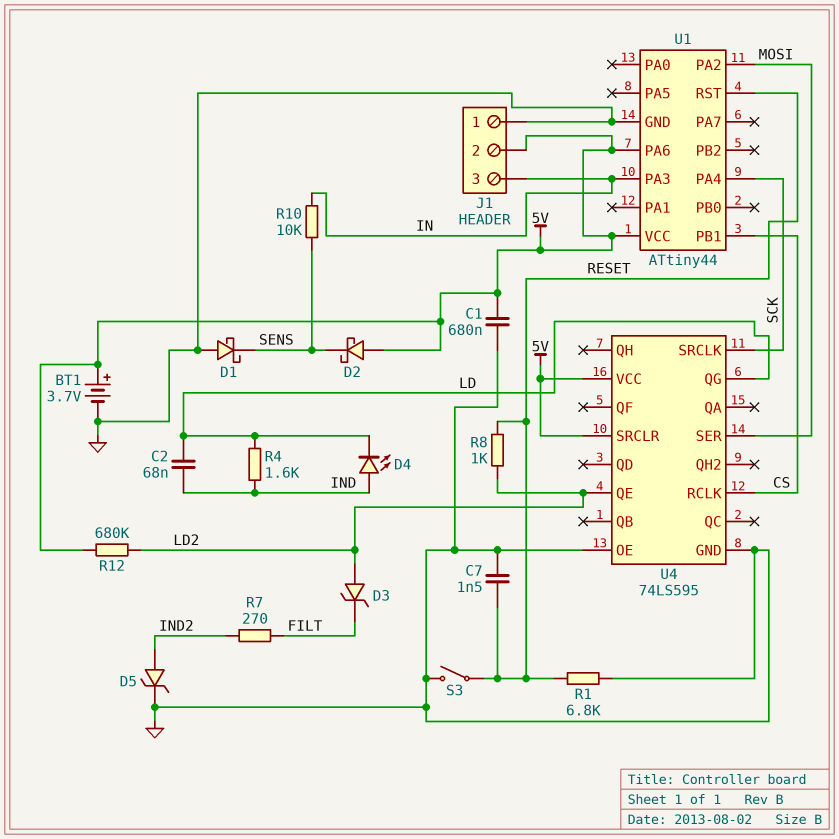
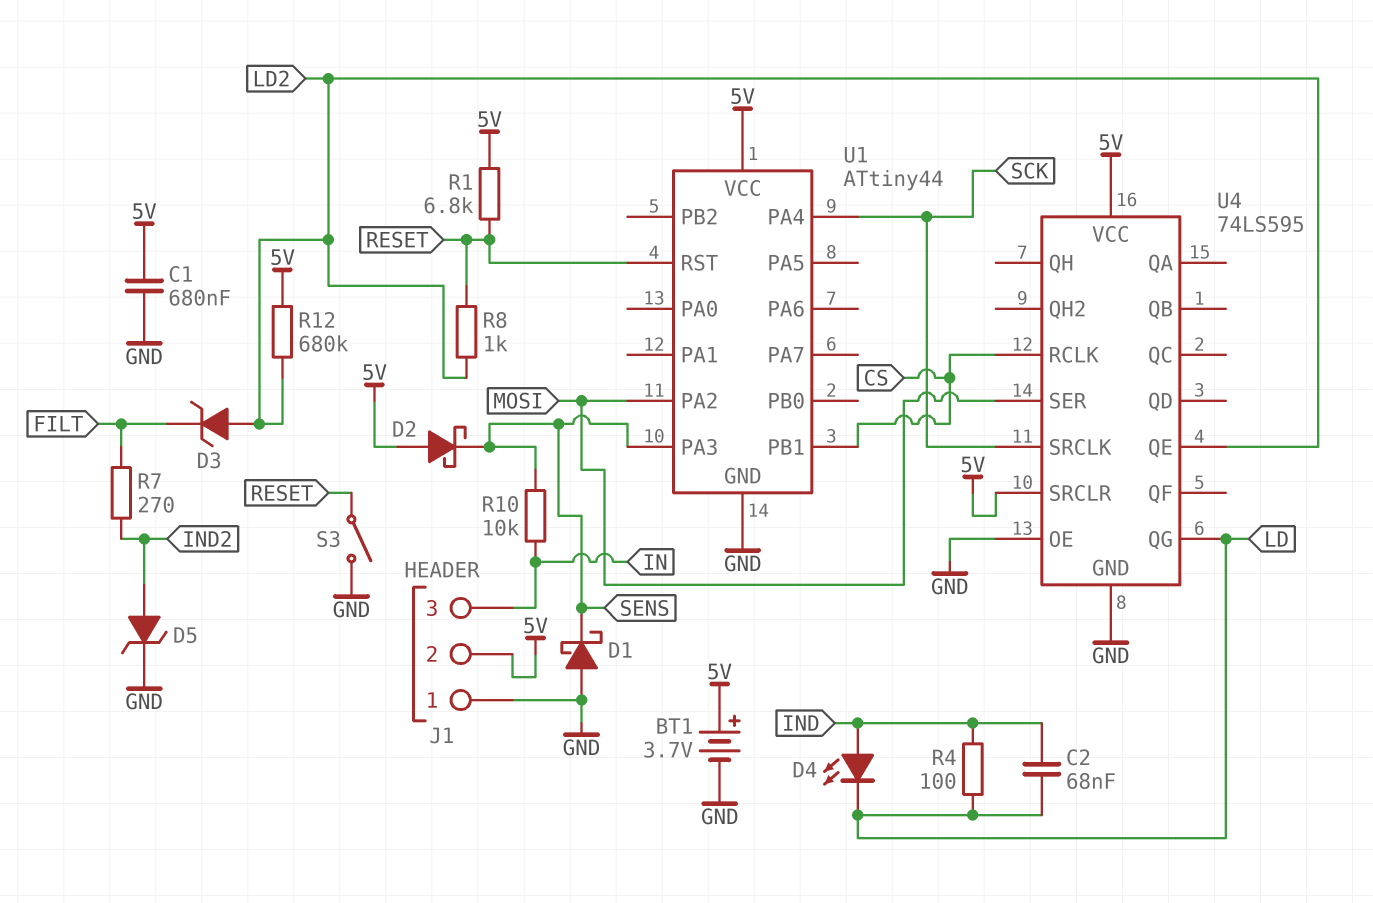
C7: 1.5nF (GND, RESET) -> none
R1: 6.8k (GND, RESET) -> 6.8k (5V, RESET)
R4: 1.6k (IND, LD) -> 100 (IND, LD)
U1 pin PA3: IN -> SENS
U1 pin PA6: 5V -> none

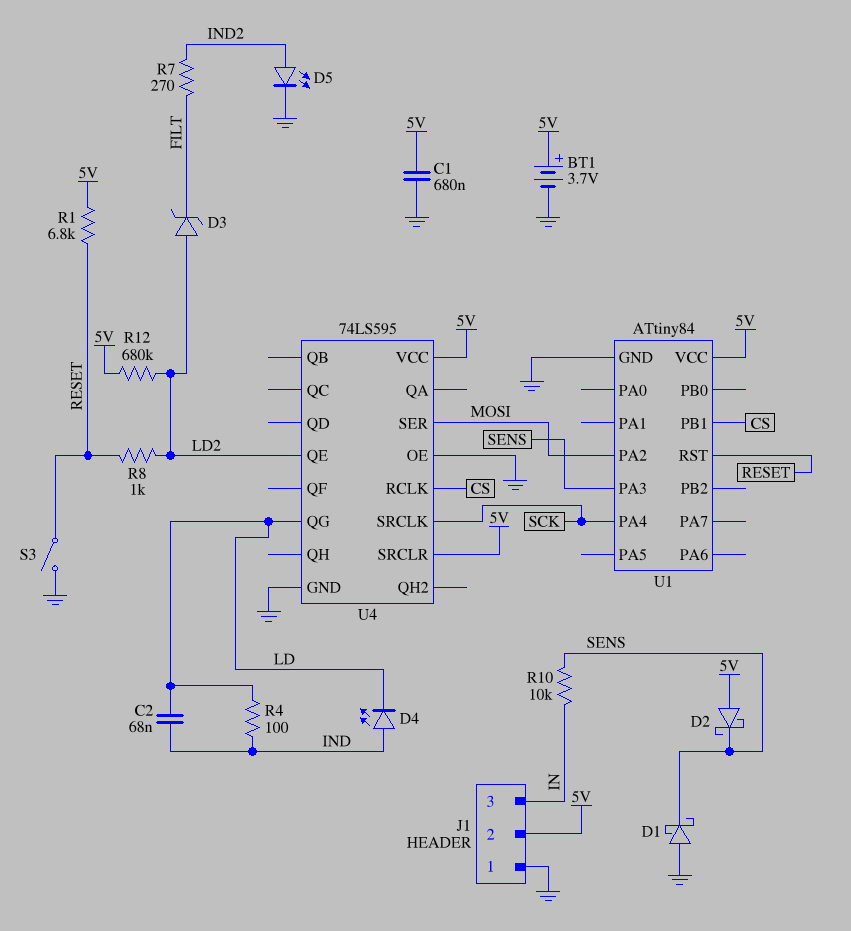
D5: zener (A IND2, K GND) -> LED (A IND2, K GND)
U1: ATtiny44 -> ATtiny84

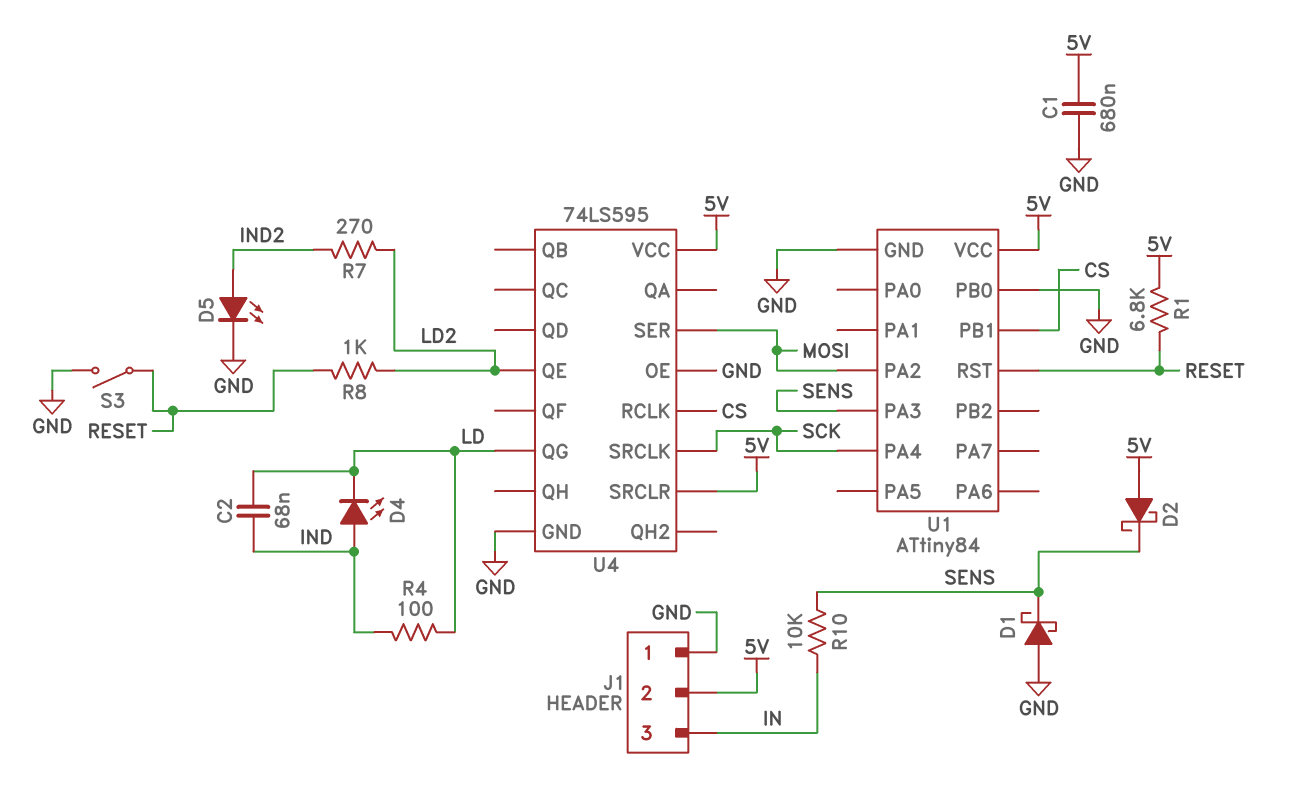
BT1: 3.7V (plus 5V, minus GND) -> none
D3: zener (A LD2, K FILT) -> none
R7: 270 (FILT, IND2) -> 270 (IND2, LD2)
R12: 680k (5V, LD2) -> none
U1 pin PB0: none -> GND

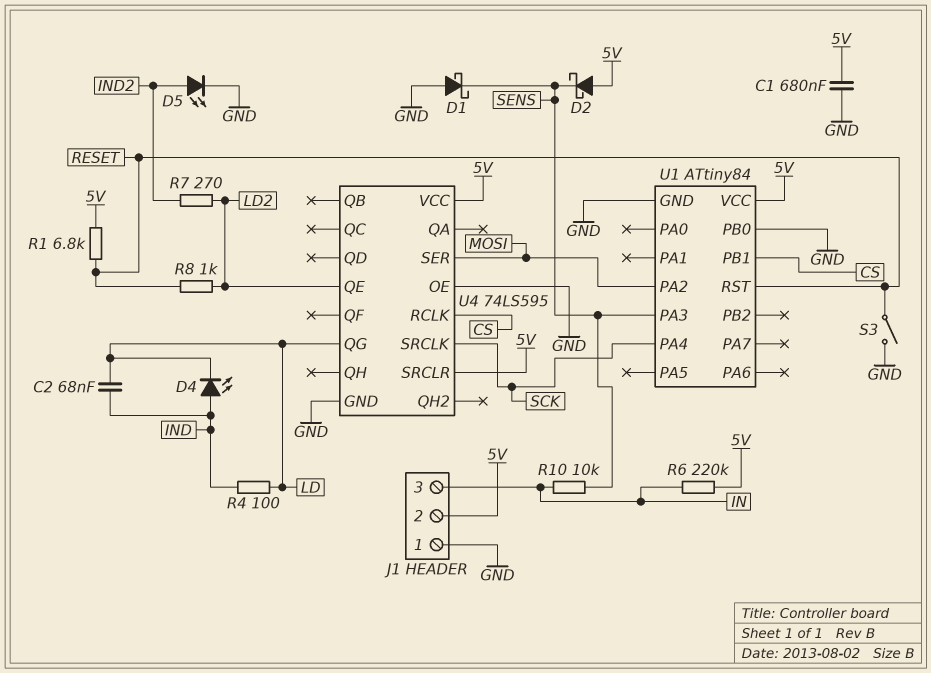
R6: none -> 220k (5V, IN)

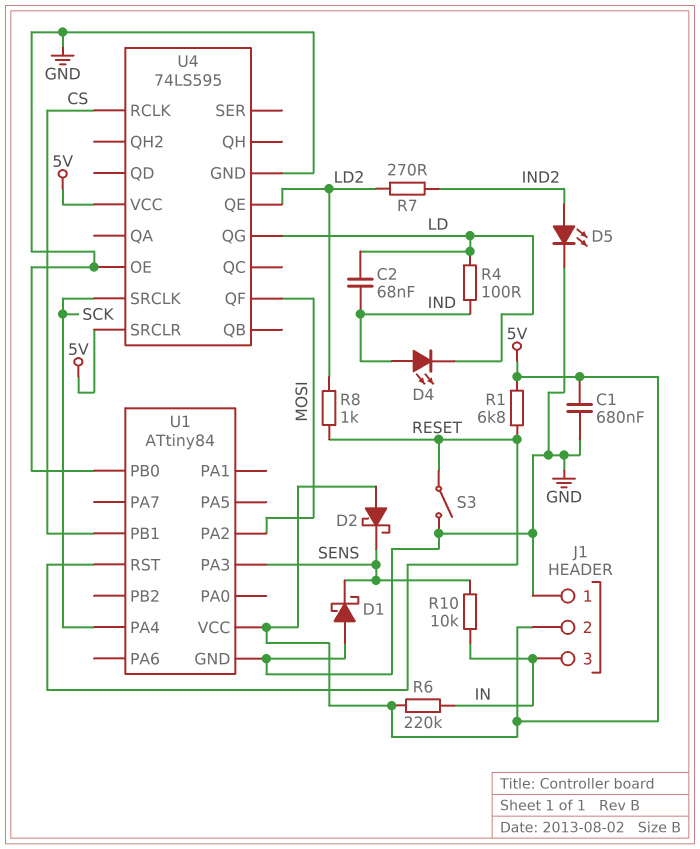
U4 pin QF: none -> MOSI
U4 pin SER: MOSI -> none

